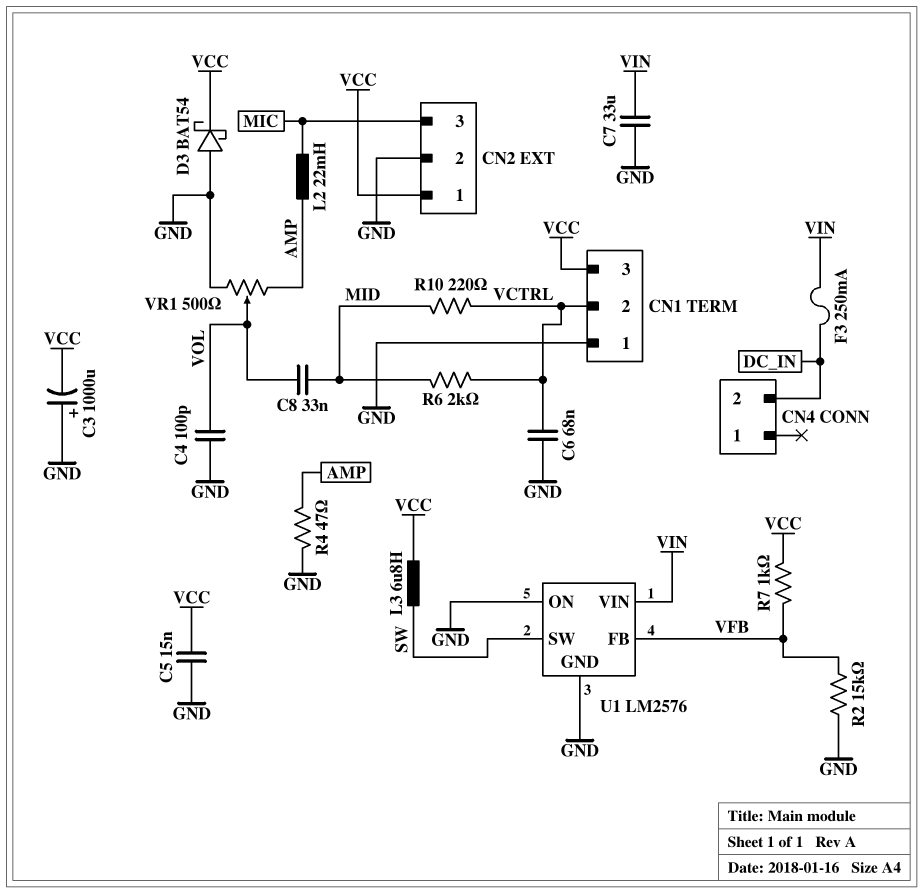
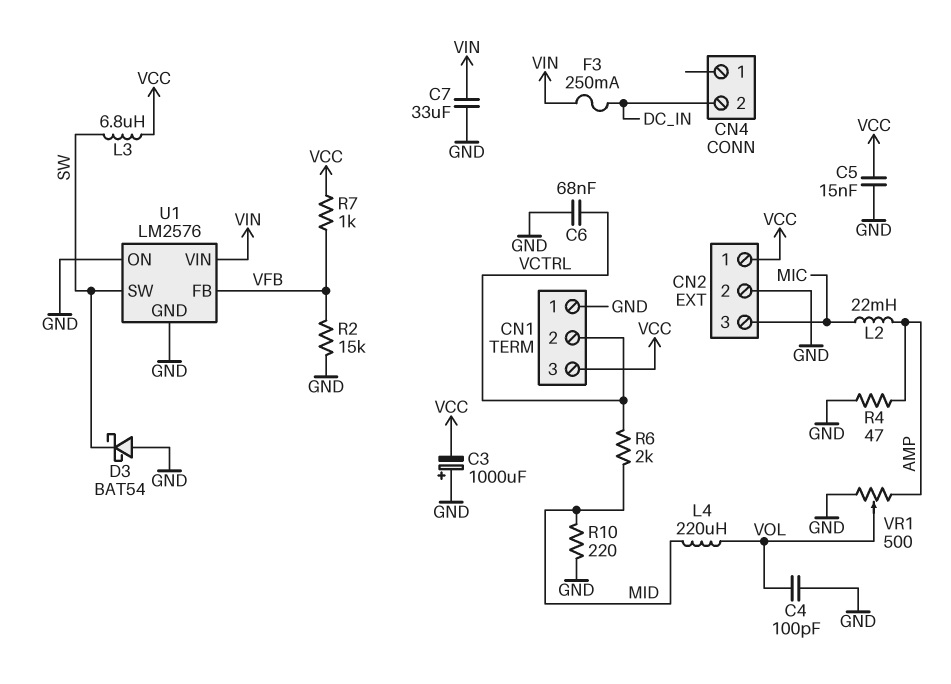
C8: 33nF (MID, VOL) -> none
D3: schottky BAT54 (A GND, K VCC) -> schottky BAT54 (A GND, K SW)
L4: none -> 220uH (MID, VOL)
R10: 220 (MID, VCTRL) -> 220 (GND, MID)

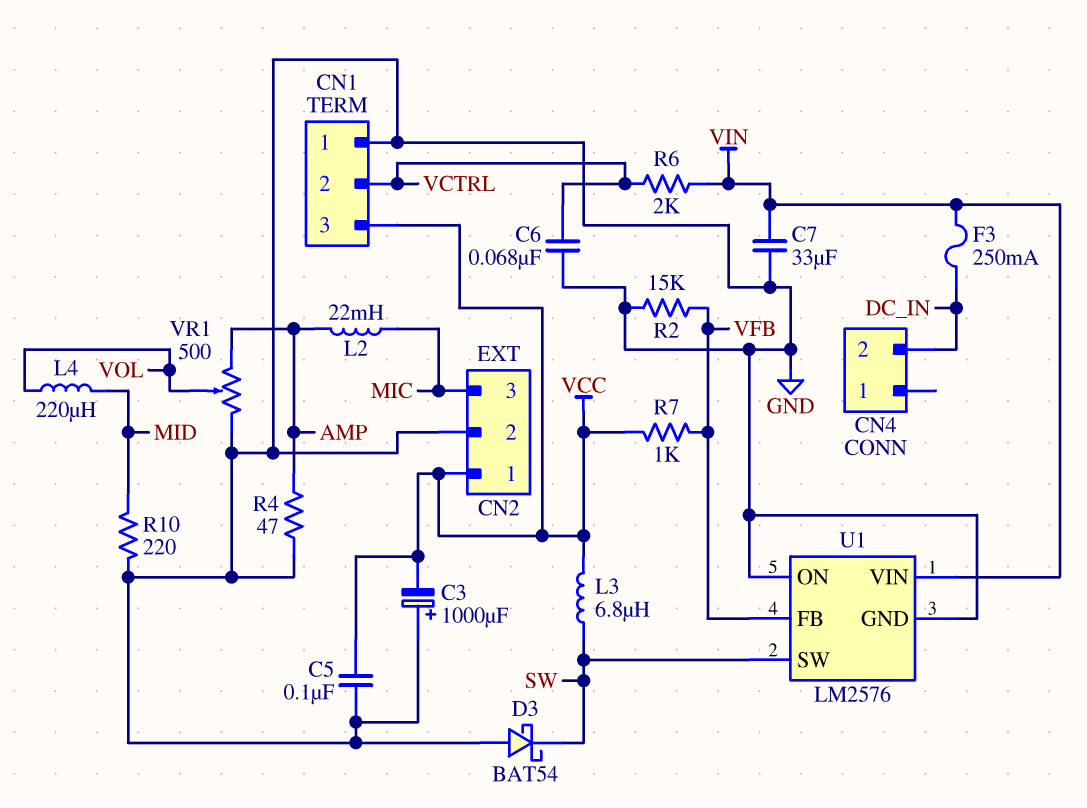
C4: 100pF (GND, VOL) -> none
C5: 15nF (GND, VCC) -> 100nF (GND, VCC)
R6: 2k (MID, VCTRL) -> 2k (VCTRL, VIN)

